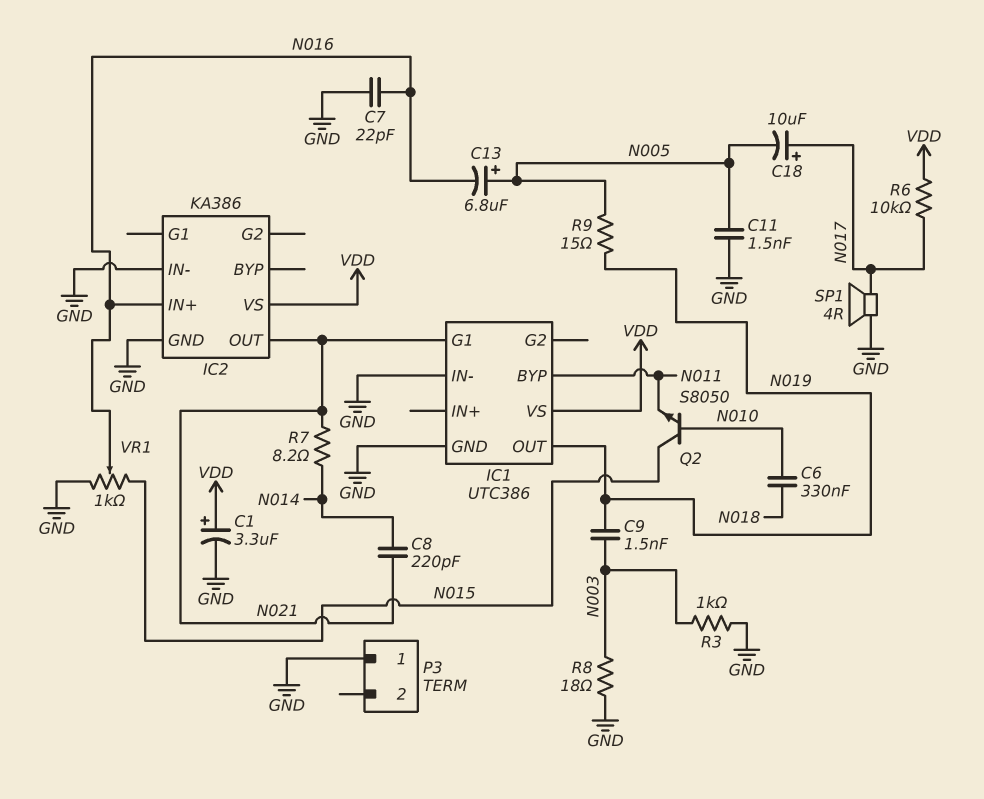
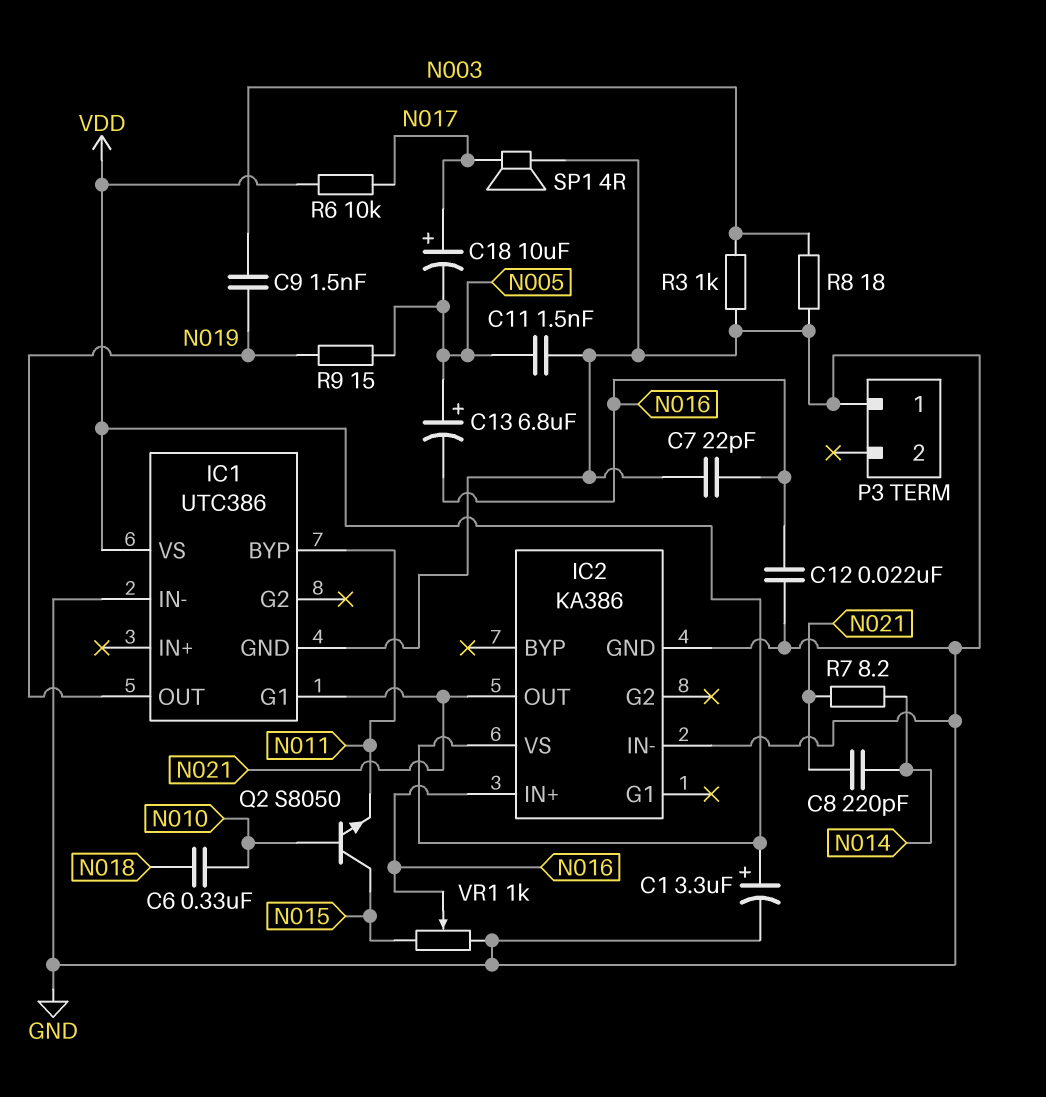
C12: none -> 22nF (GND, N016)

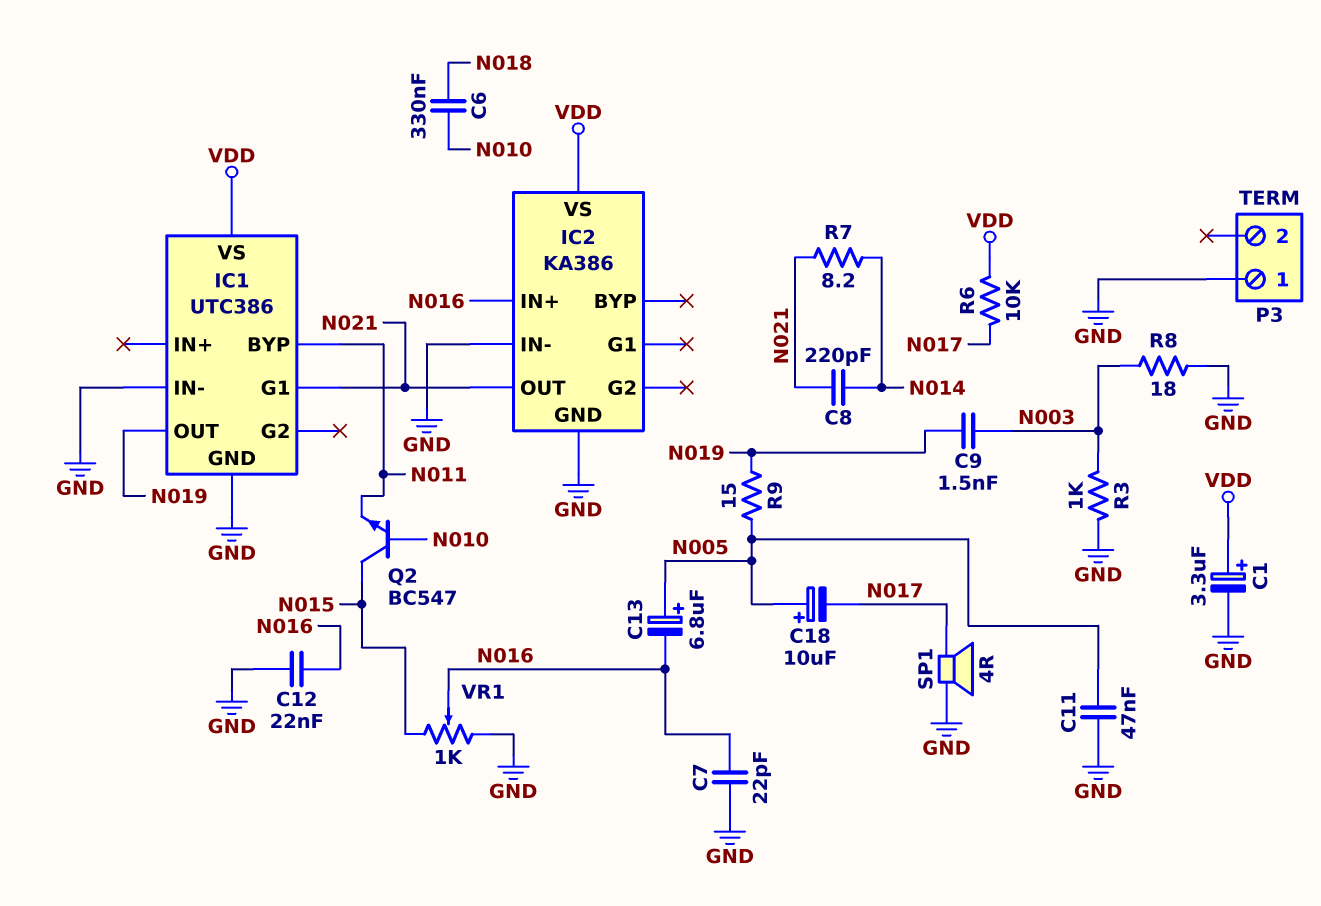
C11: 1.5nF (GND, N005) -> 47nF (GND, N005)
C18: 10uF (plus N017, minus N005) -> 10uF (plus N005, minus N017)
Q2: NPN S8050 (B N010, C N015, E N011) -> NPN BC547 (B N010, C N015, E N011)

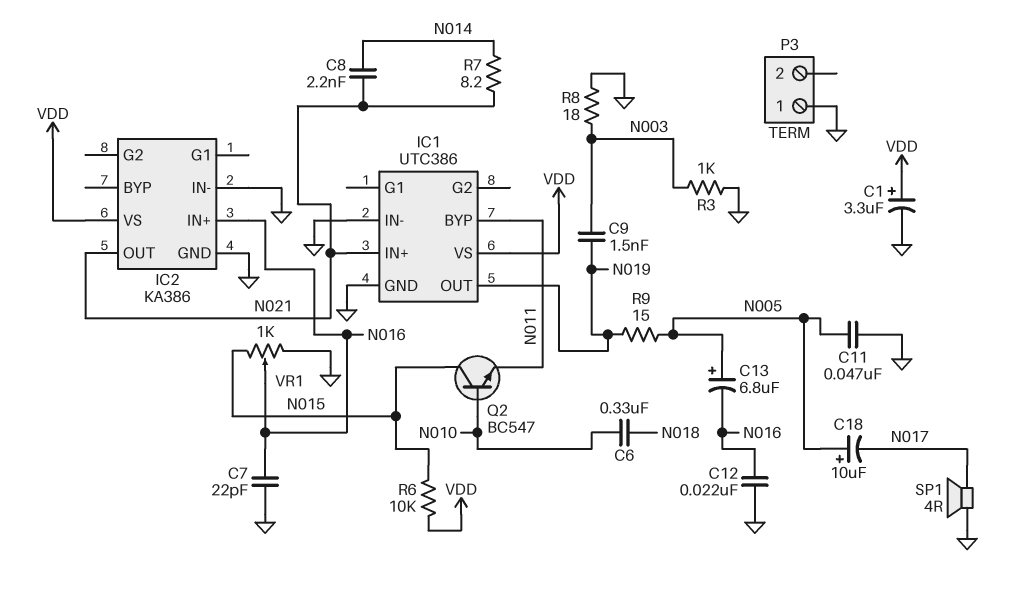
C8: 220pF (N014, N021) -> 2.2nF (N014, N021)
IC1 pin G1: N021 -> none
IC1 pin IN+: none -> N021
R6: 10k (N017, VDD) -> 10k (N015, VDD)

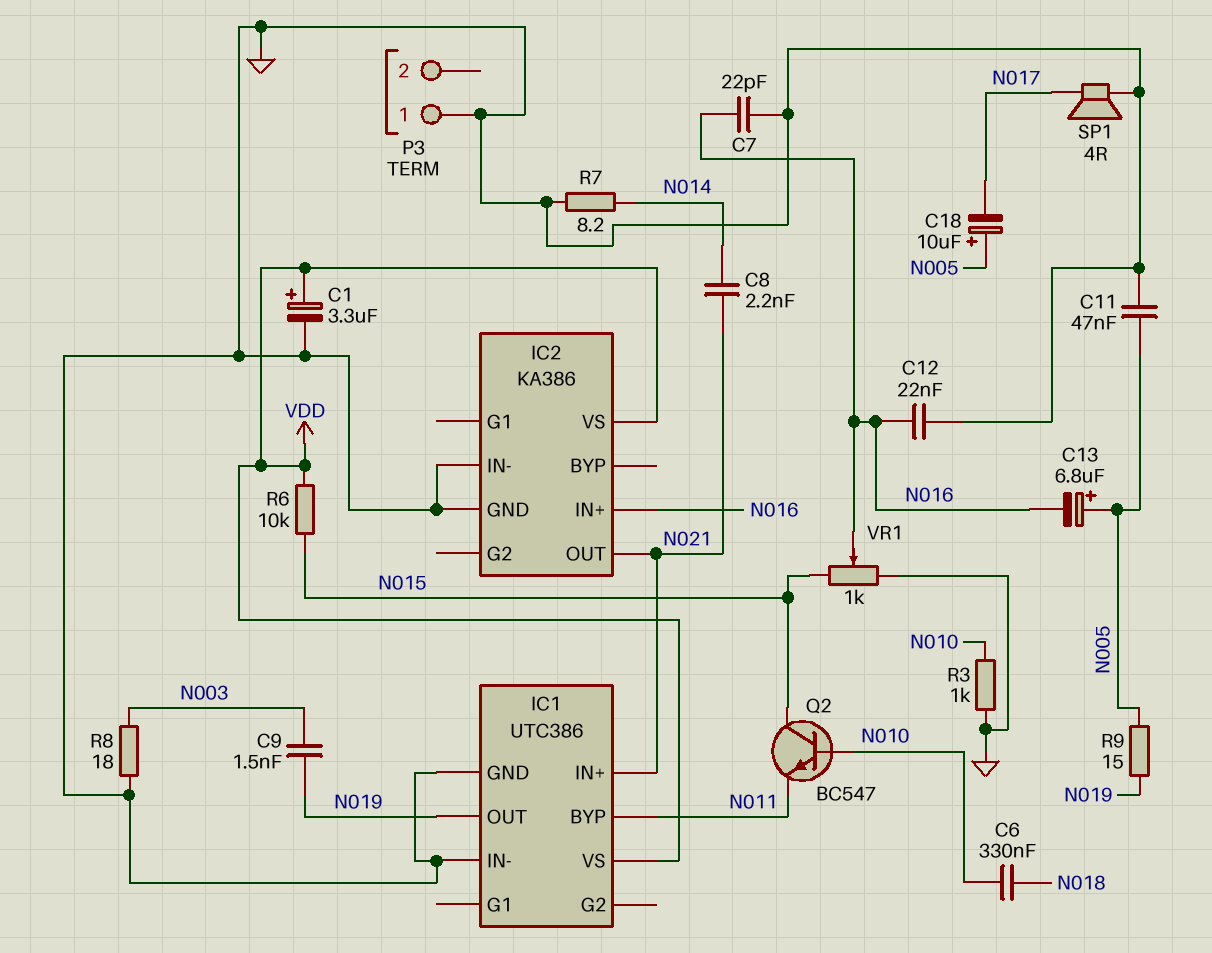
R3: 1k (GND, N003) -> 1k (GND, N010)
R7: 8.2 (N014, N021) -> 8.2 (GND, N014)

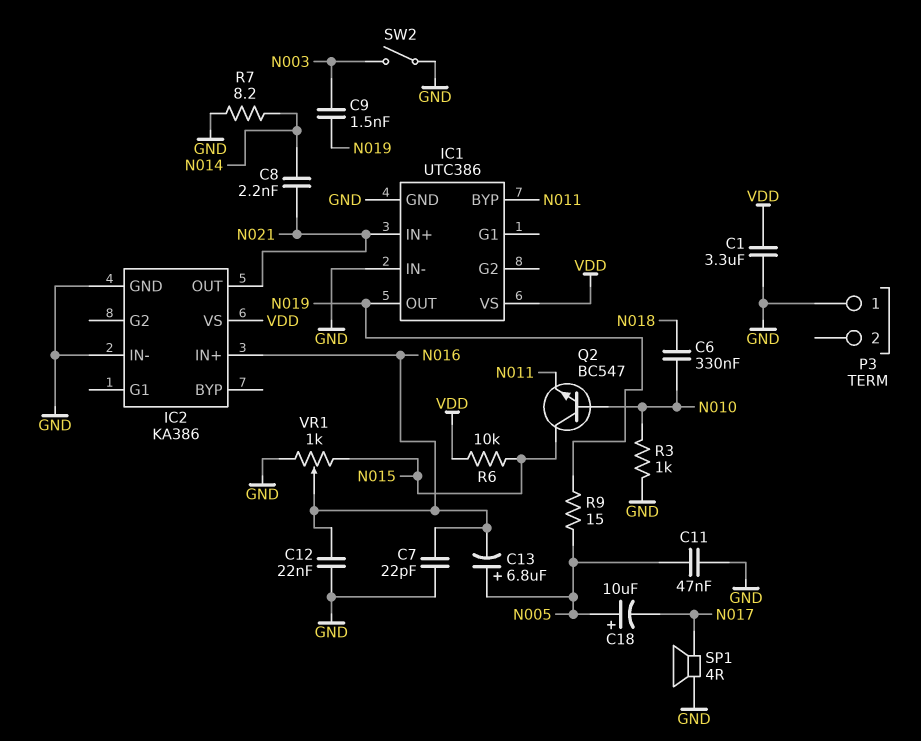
C1: 3.3uF (plus VDD, minus GND) -> 3.3uF (GND, VDD)
R8: 18 (GND, N003) -> none
SW2: none -> switch (GND, N003)

